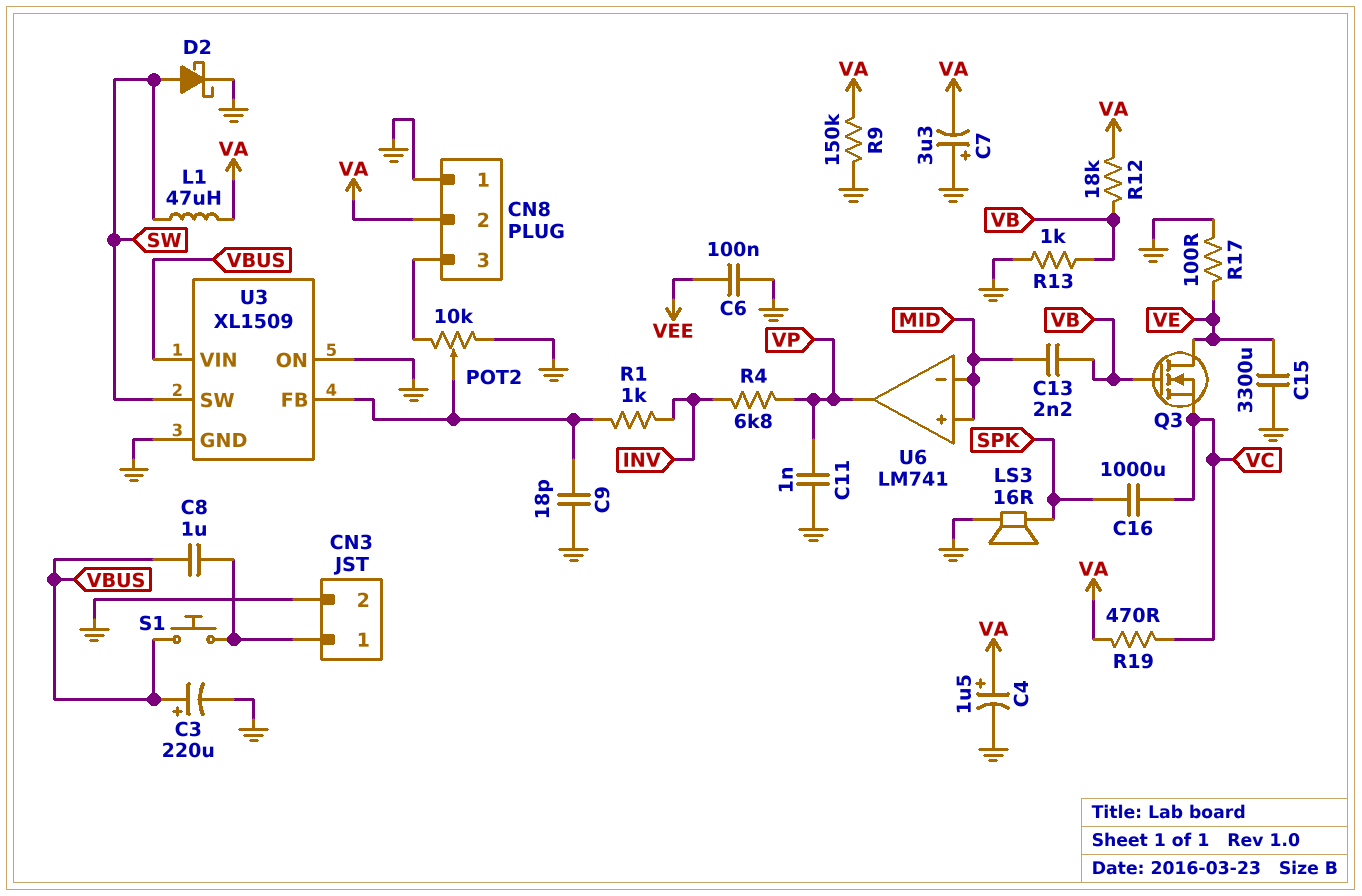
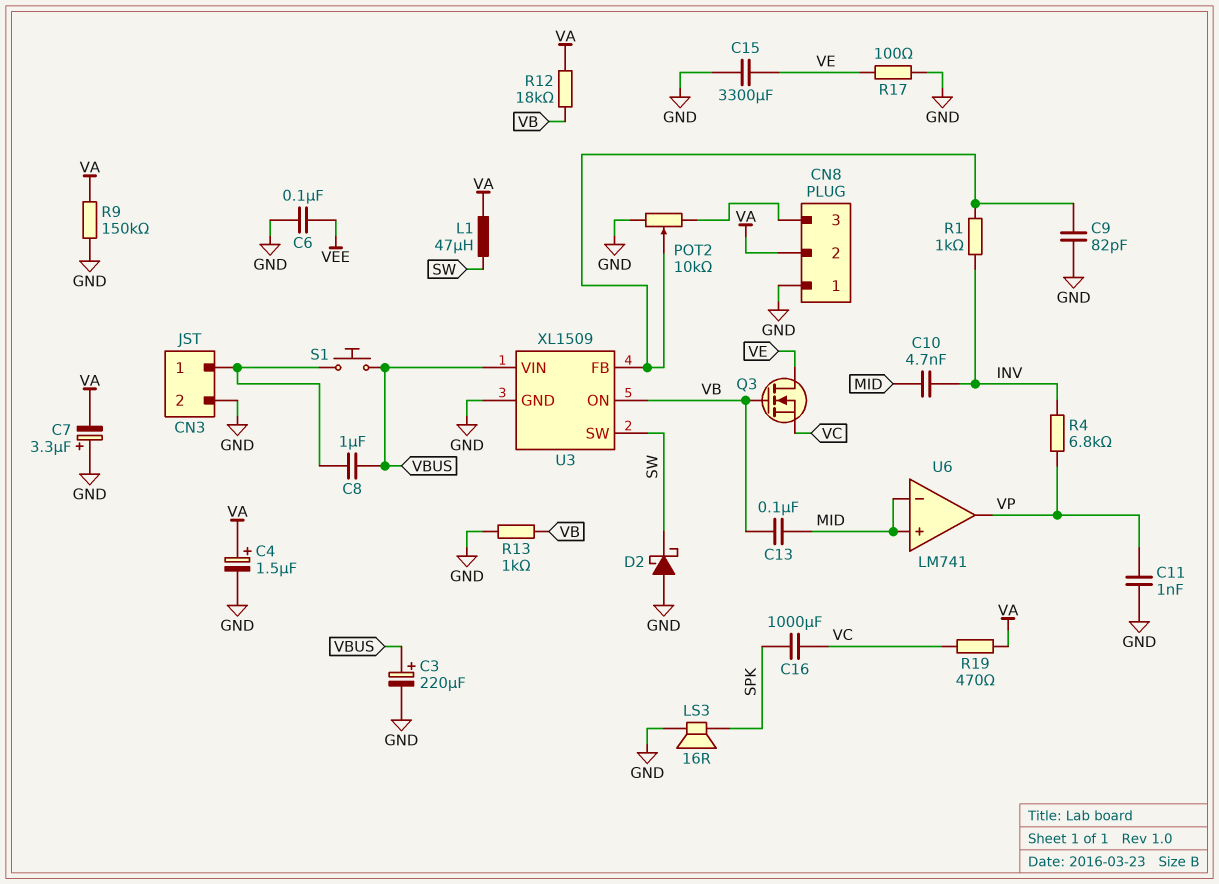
C9: 18pF (GND, U3/FB) -> 82pF (GND, U3/FB)
C10: none -> 4.7nF (INV, MID)
C13: 2.2nF (MID, VB) -> 100nF (MID, VB)
D2: schottky (A SW, K GND) -> schottky (A GND, K SW)
U3 pin ON: GND -> VB

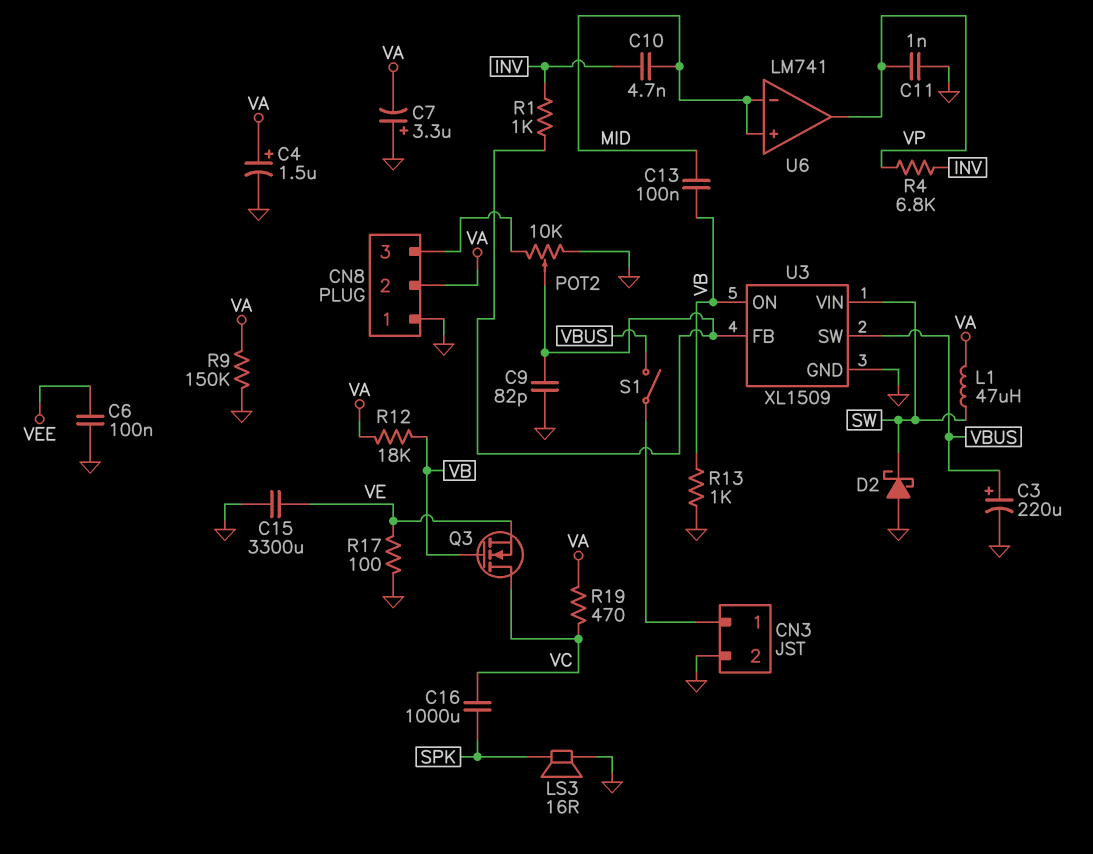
C8: 1uF (CN3/1, VBUS) -> none
Q3: NMOS (G VB, D VE, S VC) -> NMOS (G VB, D VC, S VE)
S1: button (CN3/1, VBUS) -> switch (CN3/1, VBUS)
U3 pin SW: SW -> VBUS
U3 pin VIN: VBUS -> SW

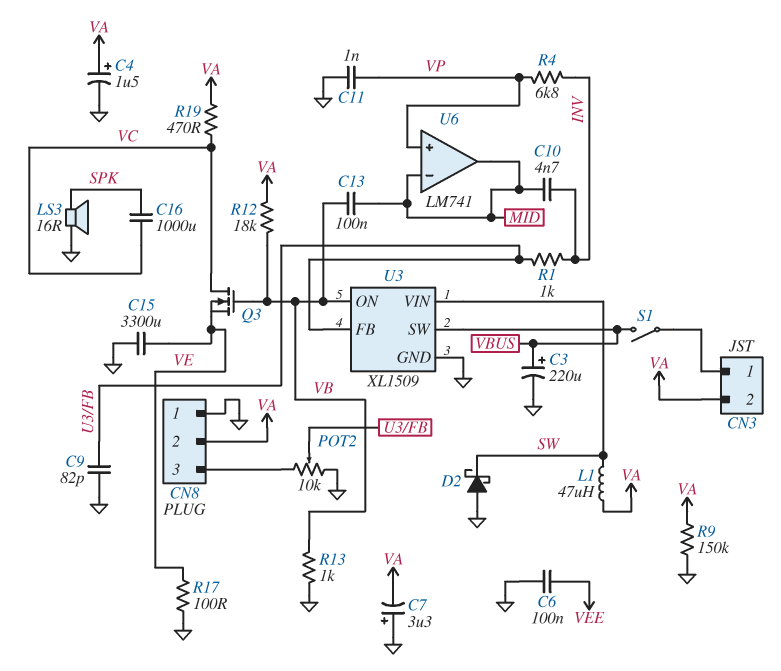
CN3 pin 2: GND -> VA
U6 pin in+: MID -> VP
U6 pin out: VP -> MID

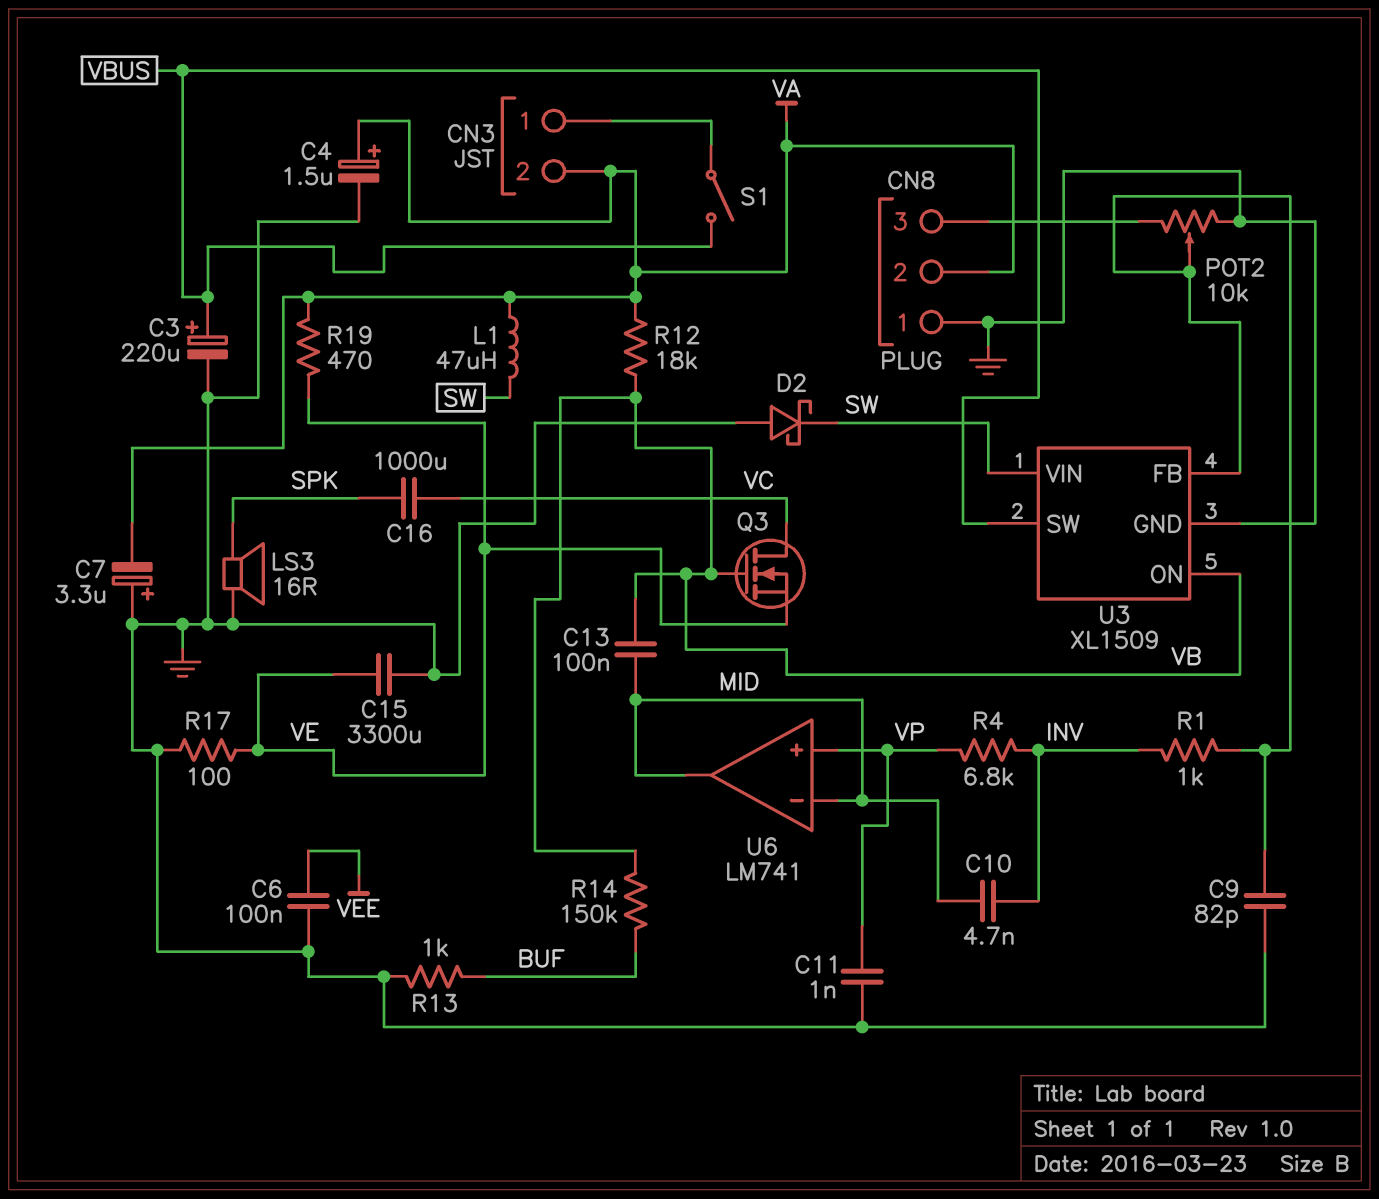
R9: 150k (GND, VA) -> none
R13: 1k (GND, VB) -> 1k (BUF, GND)
R14: none -> 150k (BUF, VB)
R19: 470 (VA, VC) -> 470 (VA, VE)

